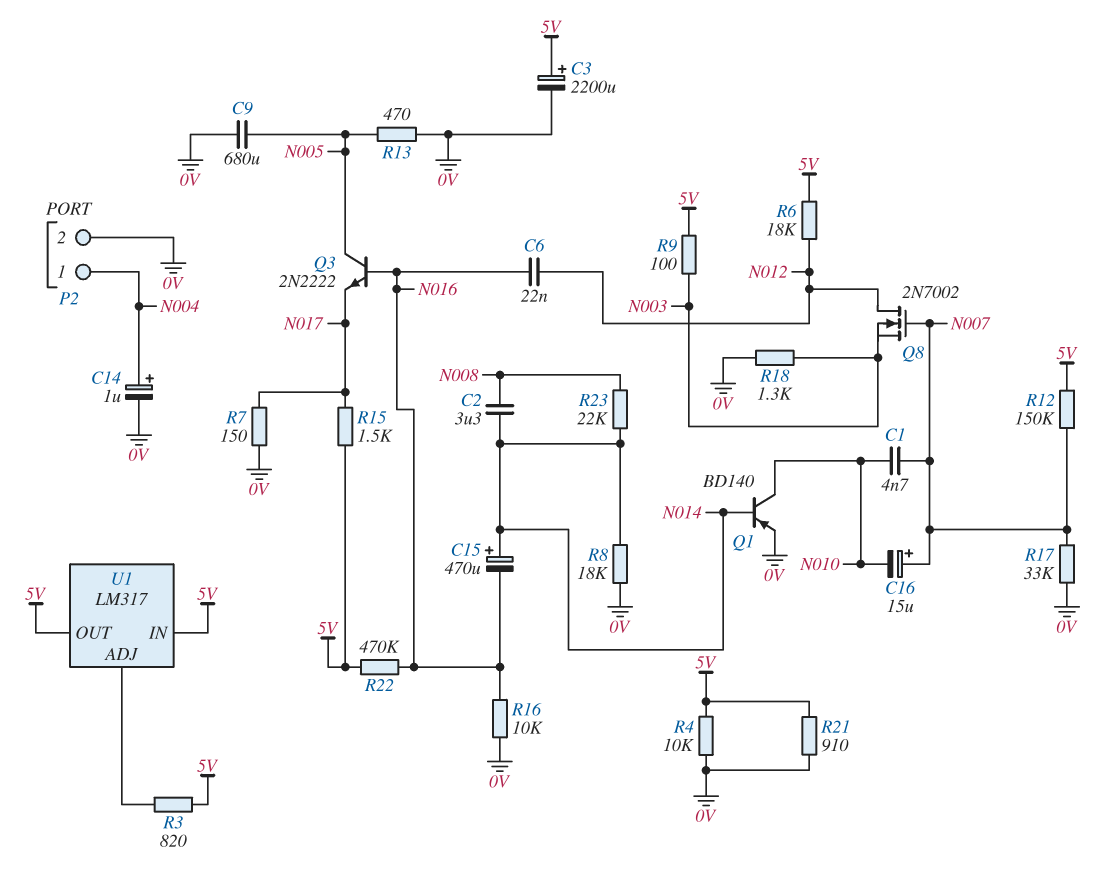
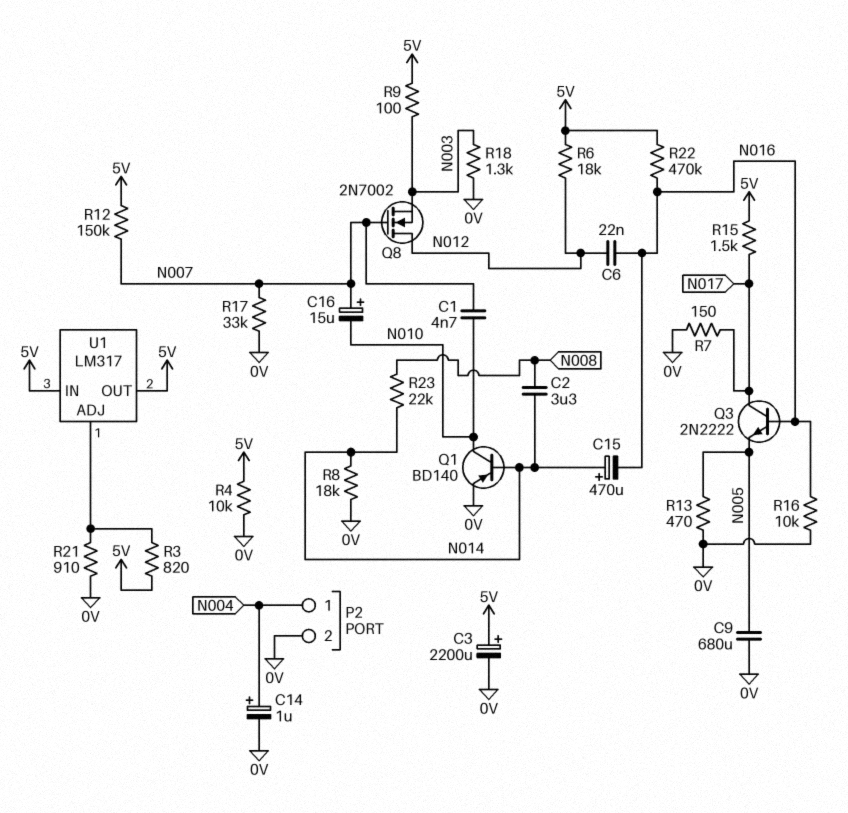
Q3: NPN 2N2222 (B N016, C N005, E N017) -> NPN 2N2222 (B N016, C N017, E N005)
R21: 910 (0V, 5V) -> 910 (0V, U1/ADJ)

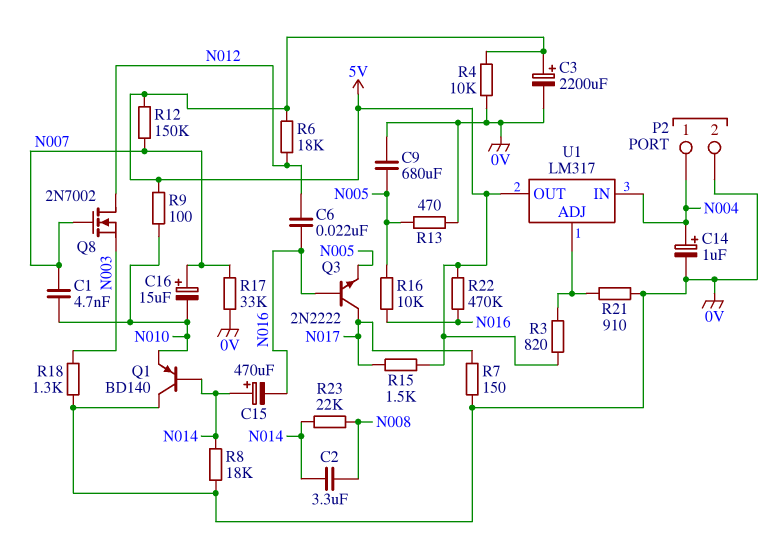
Q1: PNP BD140 (B N014, C N010, E 0V) -> PNP BD140 (B N014, C 0V, E N010)
R9: 100 (5V, N003) -> 100 (5V, N010)
R16: 10k (0V, N016) -> 10k (N005, N016)
U1 pin IN: 5V -> N004

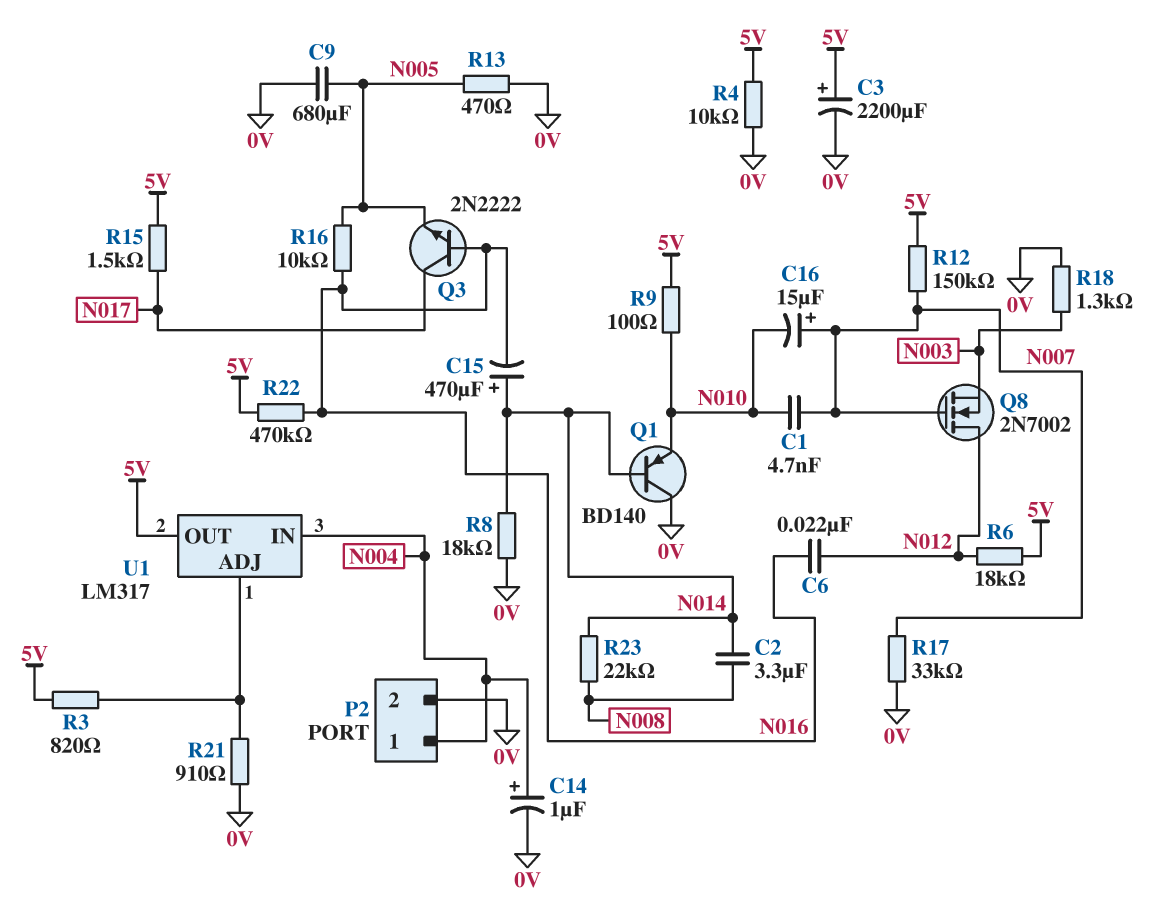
R7: 150 (0V, N017) -> none

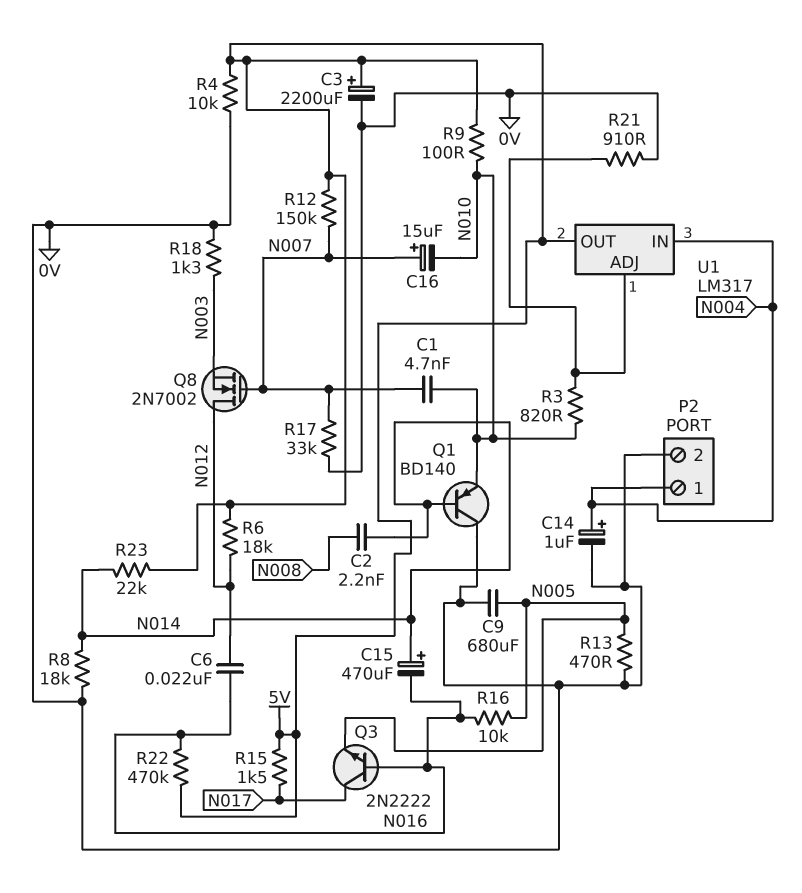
C2: 3.3uF (N008, N014) -> 2.2nF (N008, N014)
R3: 820 (5V, U1/ADJ) -> 820 (N010, U1/ADJ)
R23: 22k (N008, N014) -> 22k (5V, N014)

